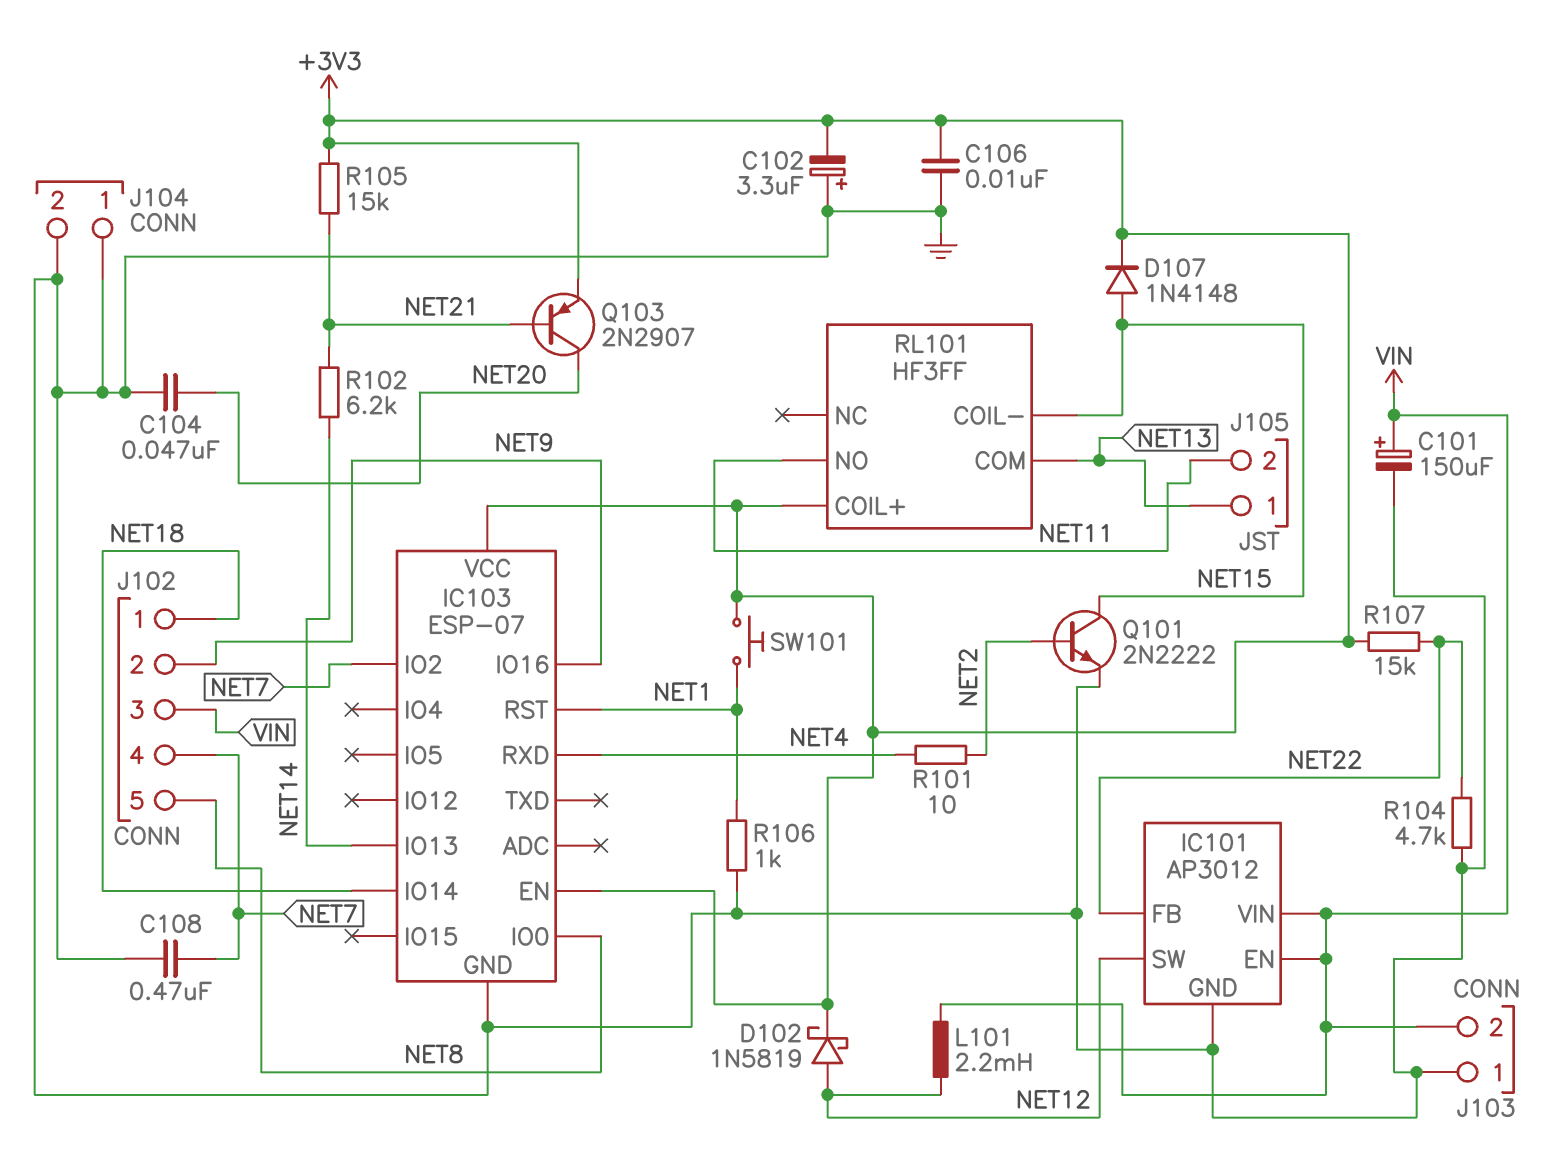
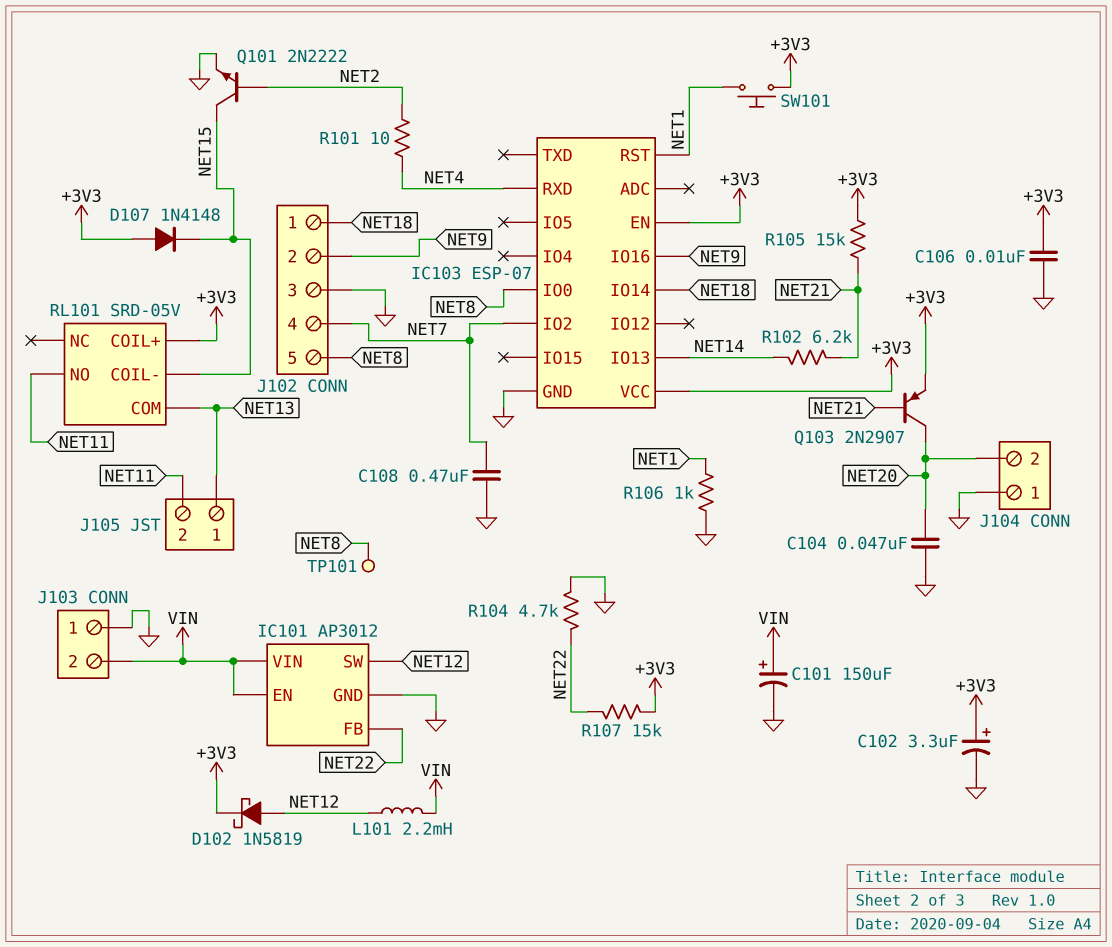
C102: 3.3uF (plus GND, minus +3V3) -> 3.3uF (plus +3V3, minus GND)
D107: diode 1N4148 (A NET15, K +3V3) -> diode 1N4148 (A +3V3, K NET15)
J102 pin 3: VIN -> GND
J104 pin 2: GND -> NET20
RL101: HF3FF -> SRD-05V
TP101: none -> test point (NET8)

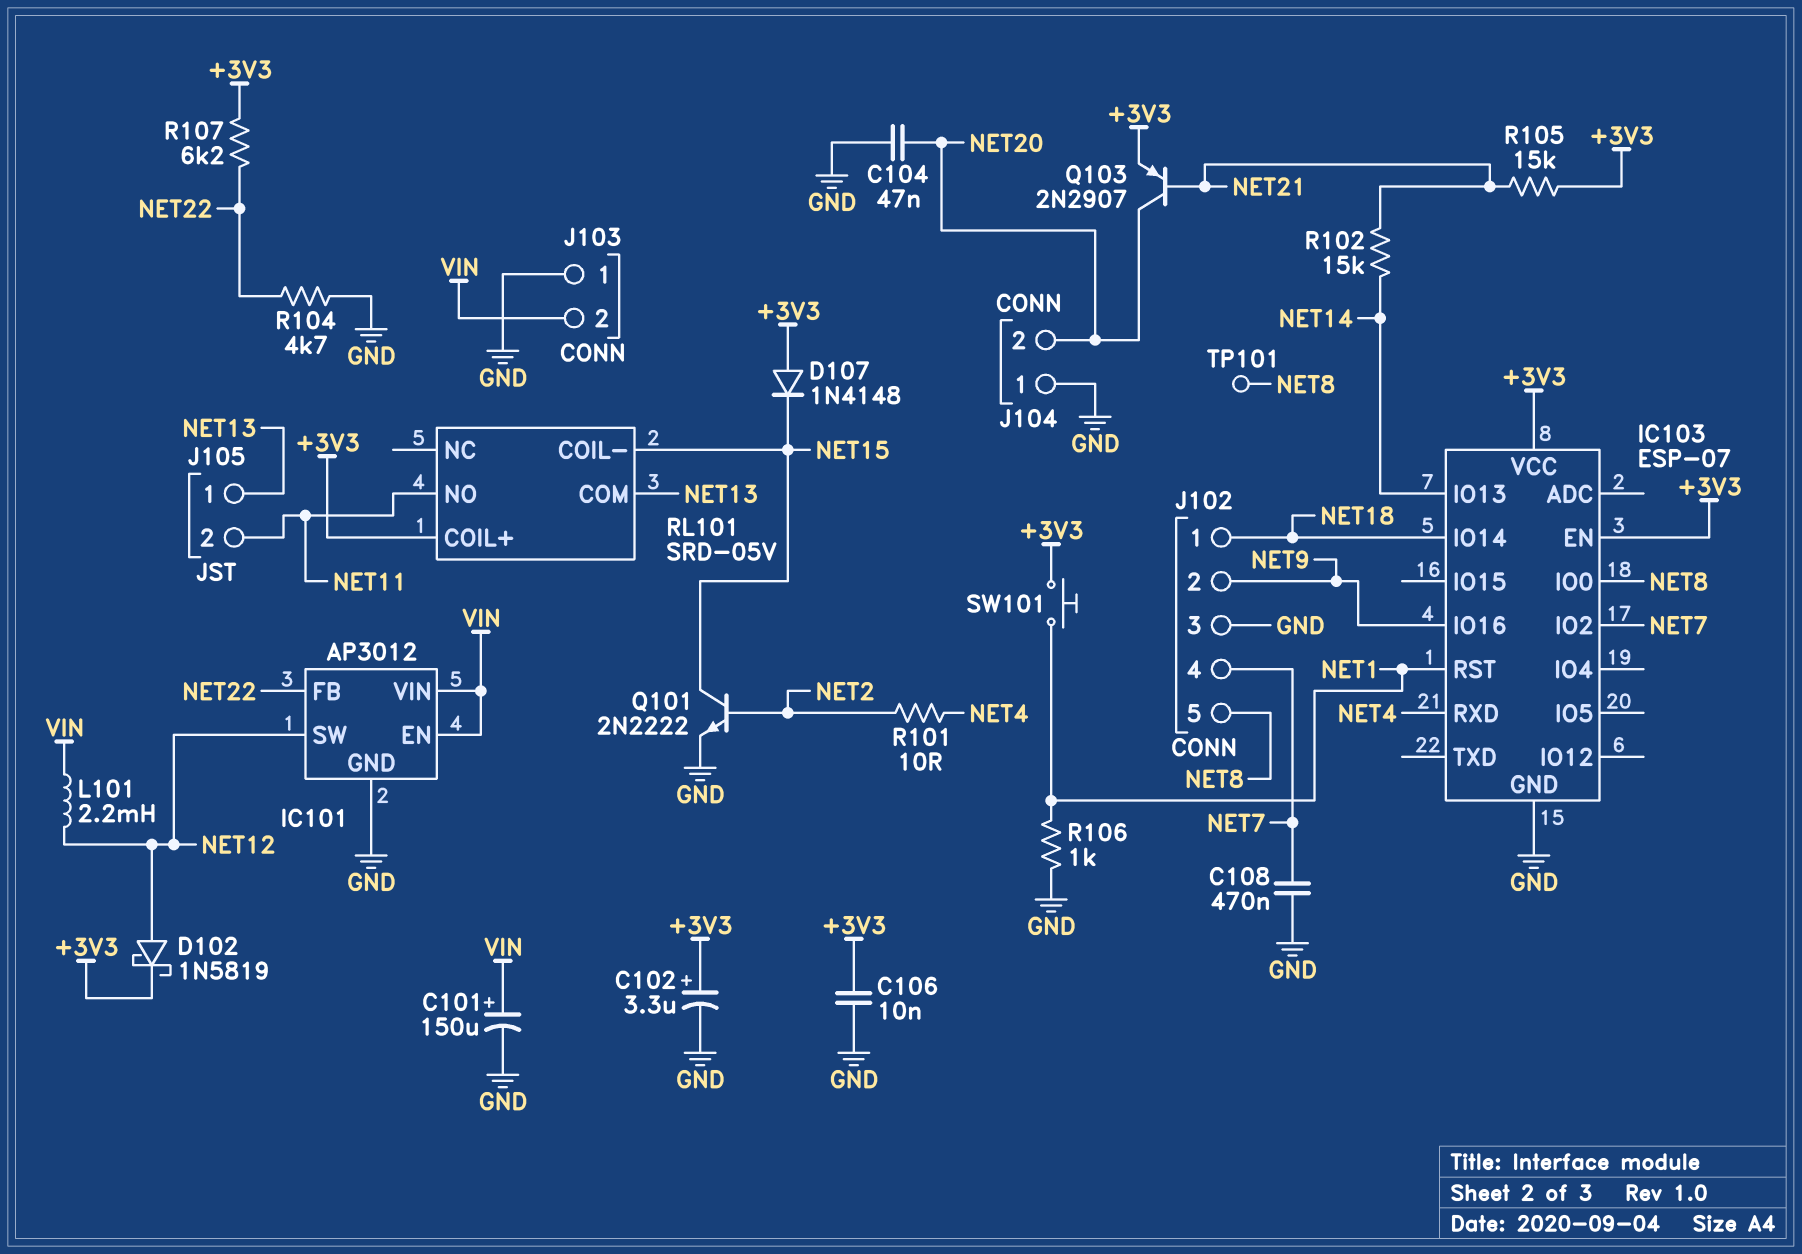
R102: 6.2k (NET14, NET21) -> 15k (NET14, NET21)
R107: 15k (+3V3, NET22) -> 6.2k (+3V3, NET22)

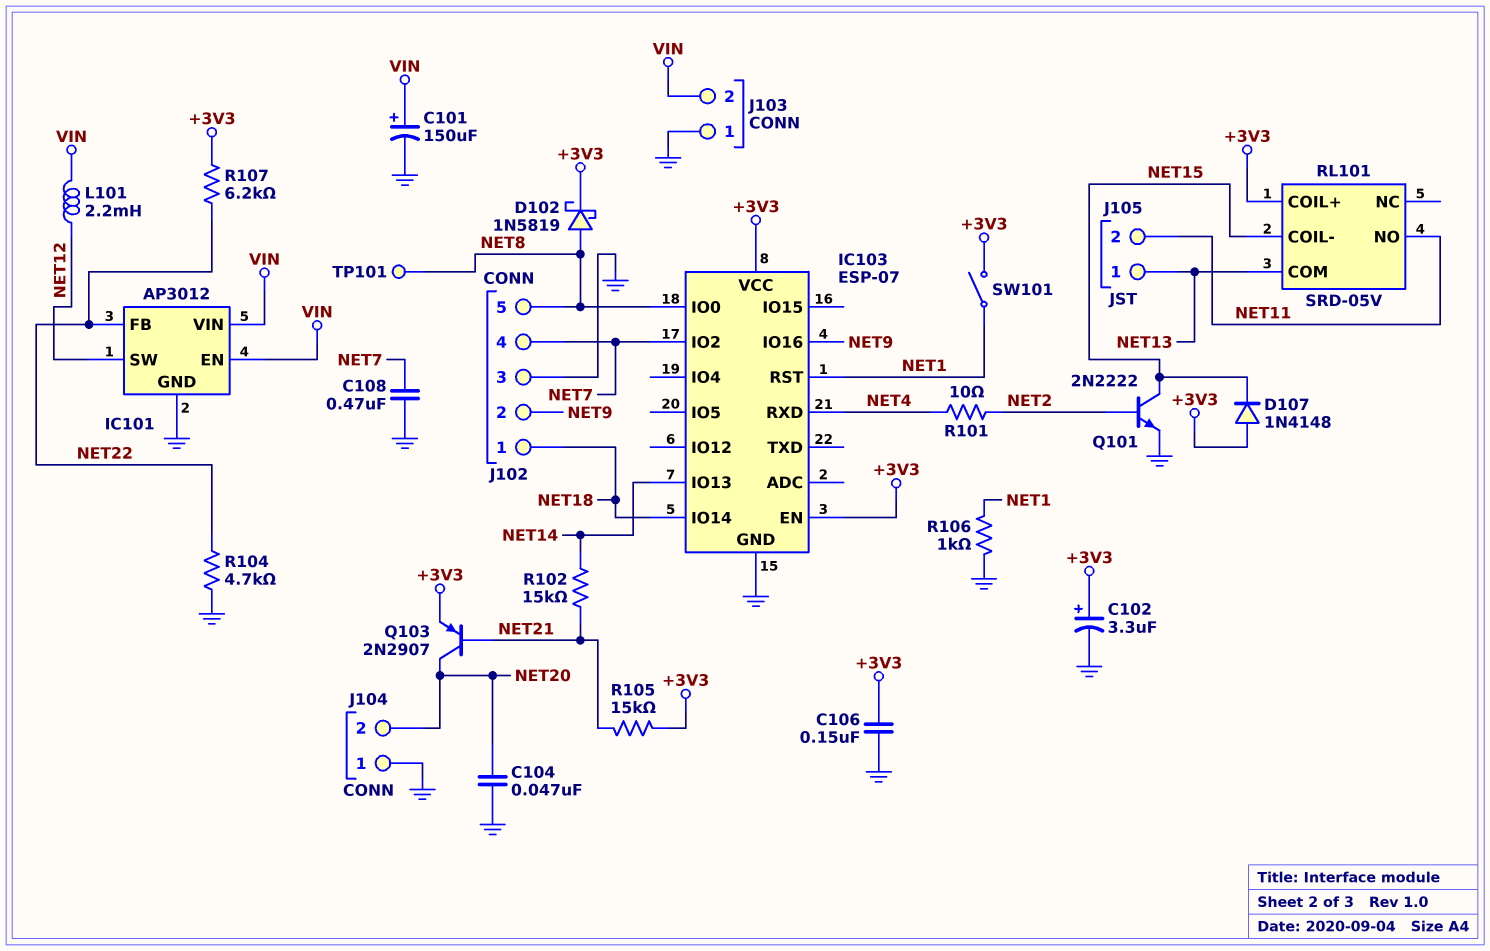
C106: 10nF (+3V3, GND) -> 150nF (+3V3, GND)
D102: schottky 1N5819 (A NET12, K +3V3) -> schottky 1N5819 (A NET8, K +3V3)
SW101: button (+3V3, NET1) -> switch (+3V3, NET1)

